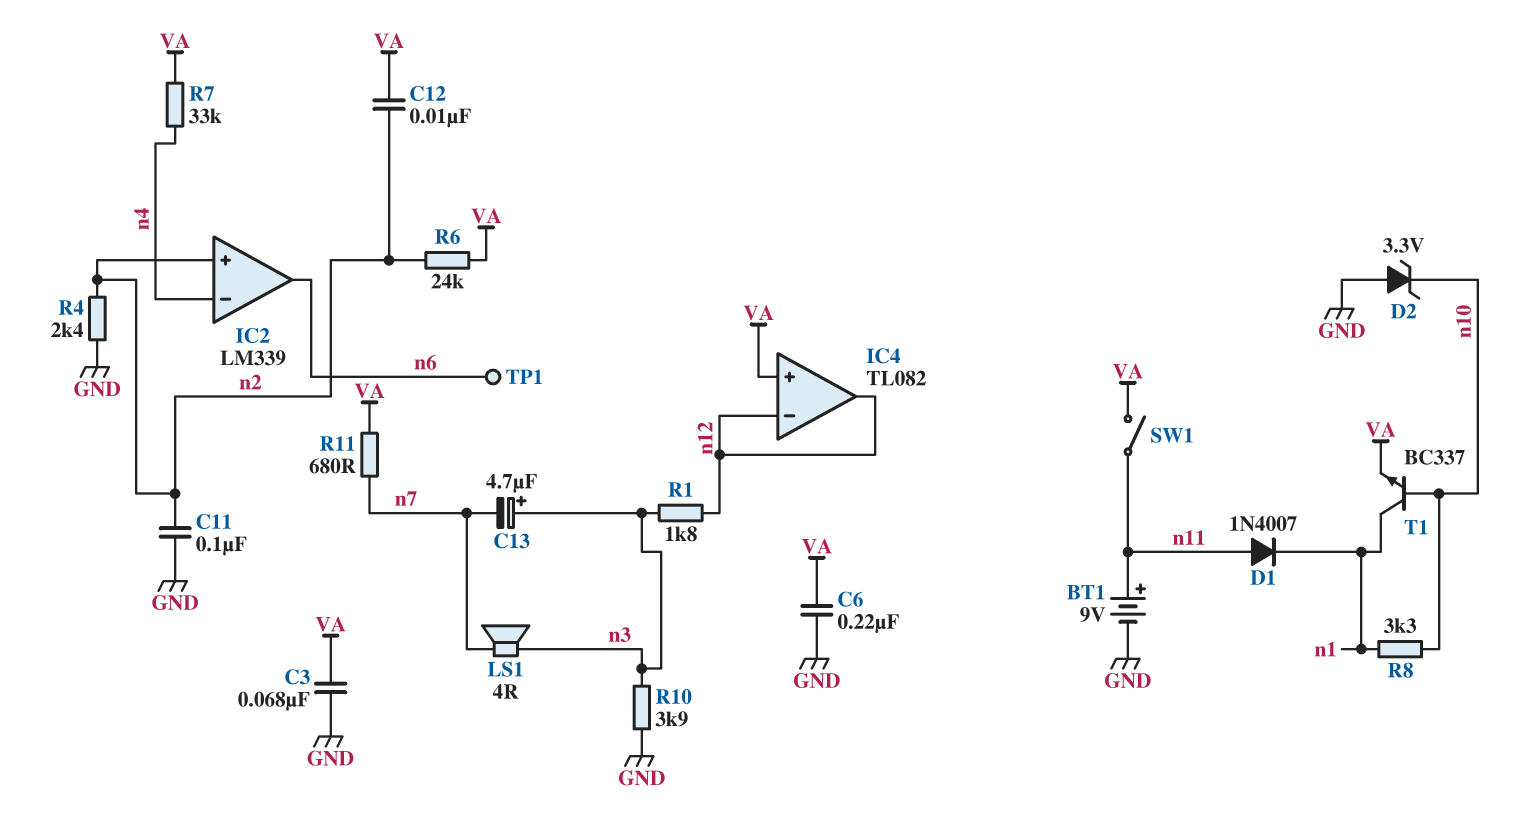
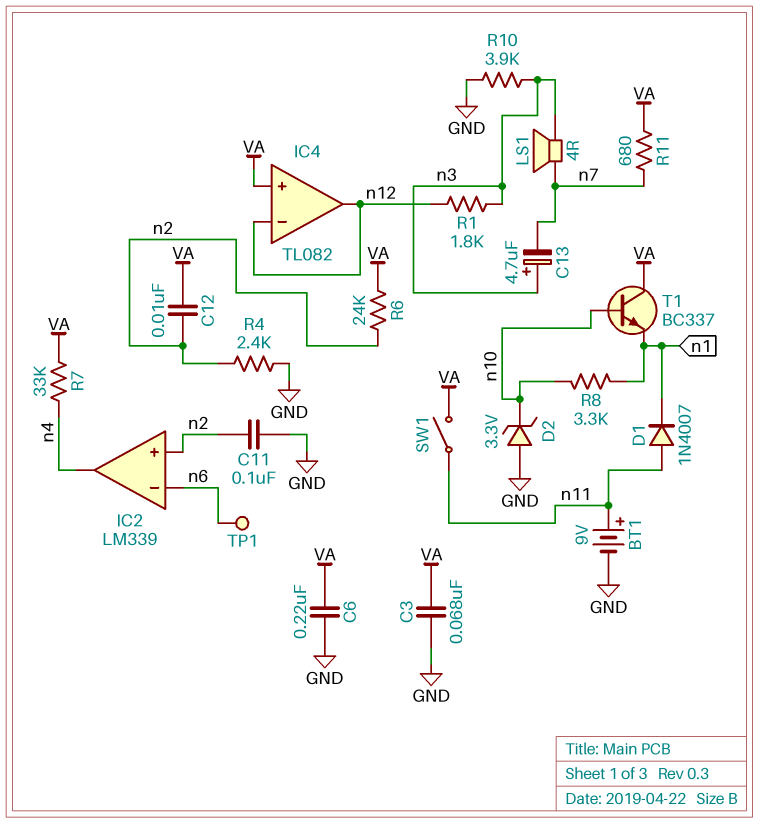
IC2 pin in-: n4 -> n6
IC2 pin out: n6 -> n4
T1: NPN BC337 (B n10, C n1, E VA) -> NPN BC337 (B n10, C VA, E n1)

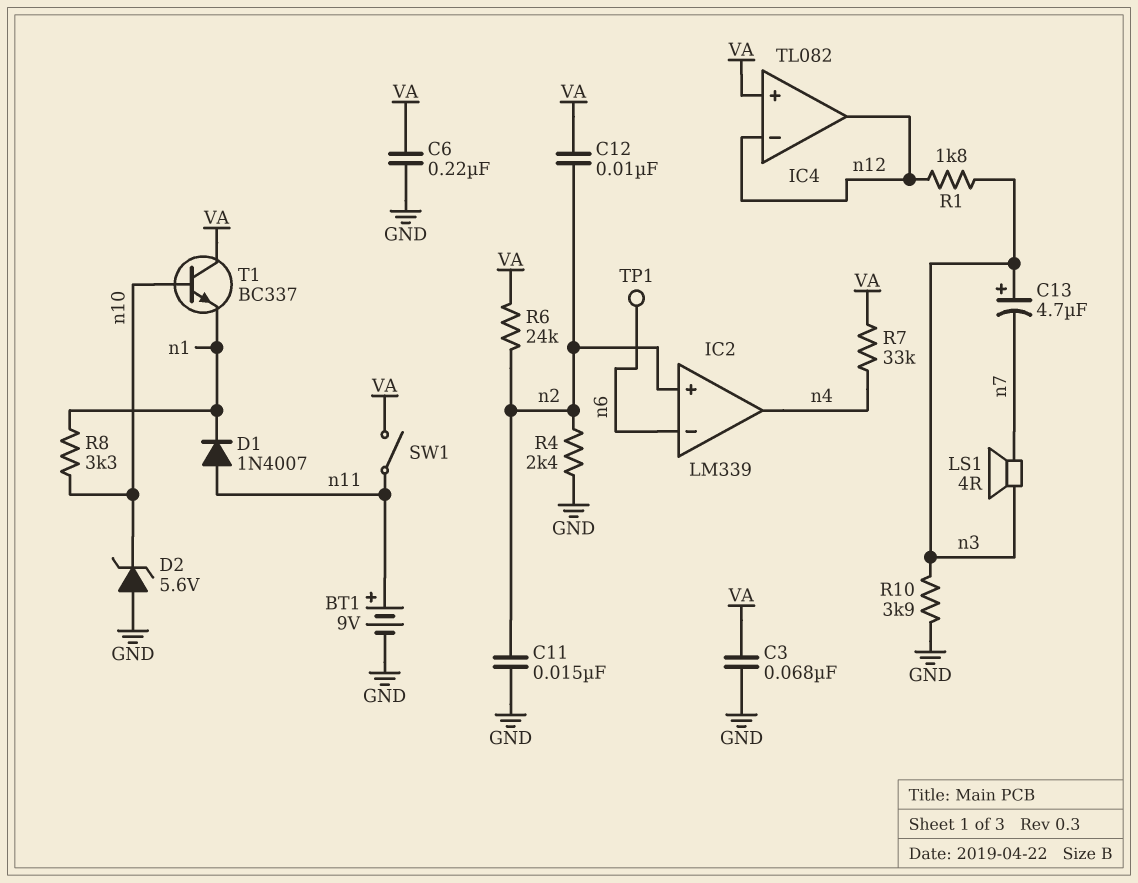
C11: 100nF (GND, n2) -> 15nF (GND, n2)
D2: zener 3.3V (A GND, K n10) -> zener 5.6V (A GND, K n10)
R11: 680 (VA, n7) -> none

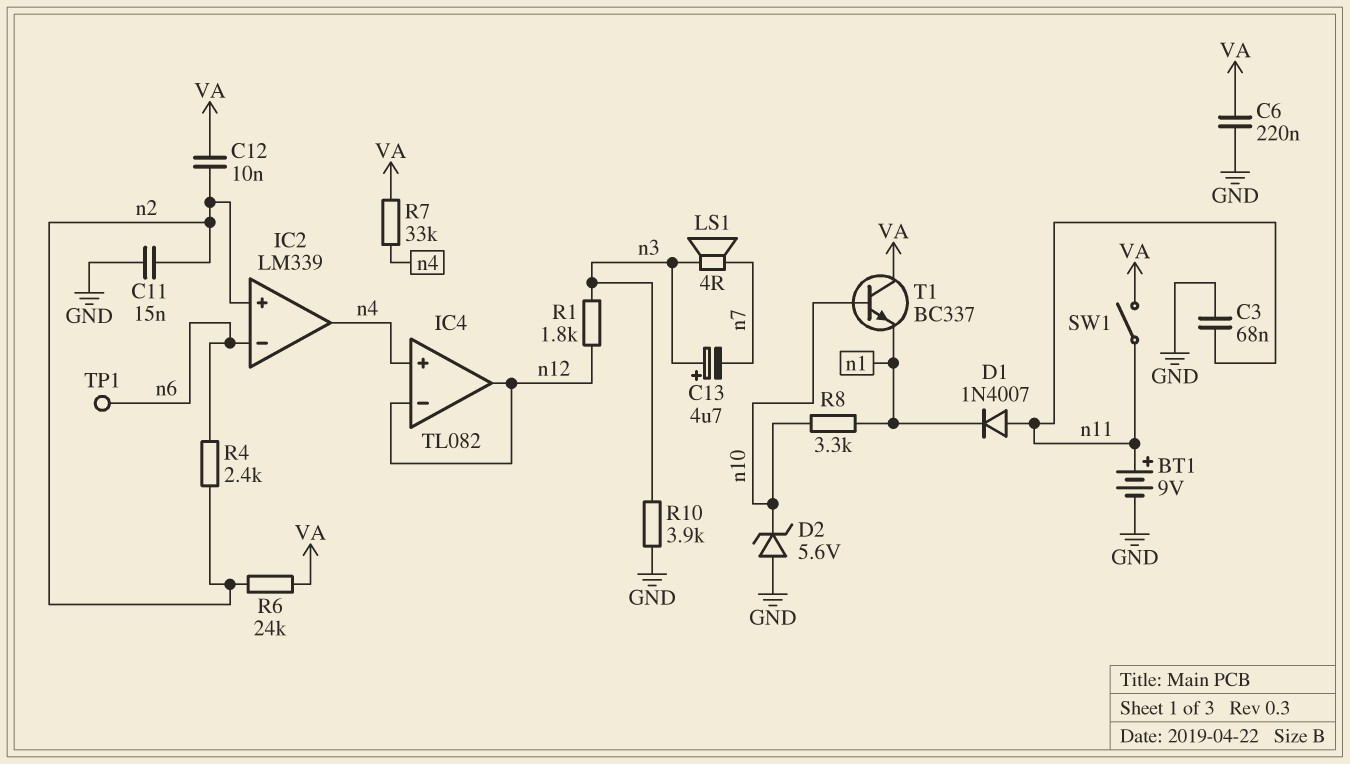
C3: 68nF (GND, VA) -> 68nF (GND, n11)
IC4 pin in+: VA -> n4
R4: 2.4k (GND, n2) -> 2.4k (n2, n6)

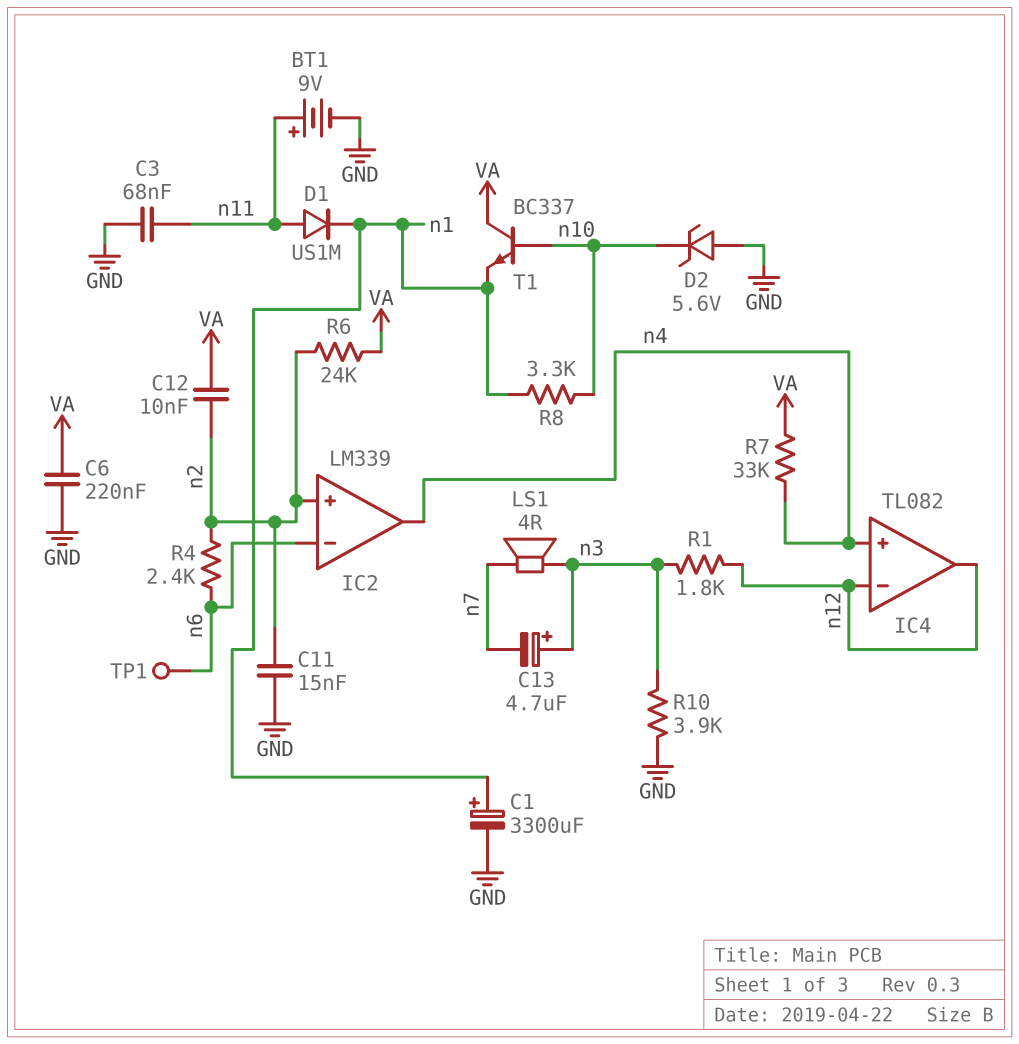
C1: none -> 3300uF (plus n1, minus GND)
D1: diode 1N4007 (A n11, K n1) -> diode US1M (A n11, K n1)
SW1: switch (VA, n11) -> none

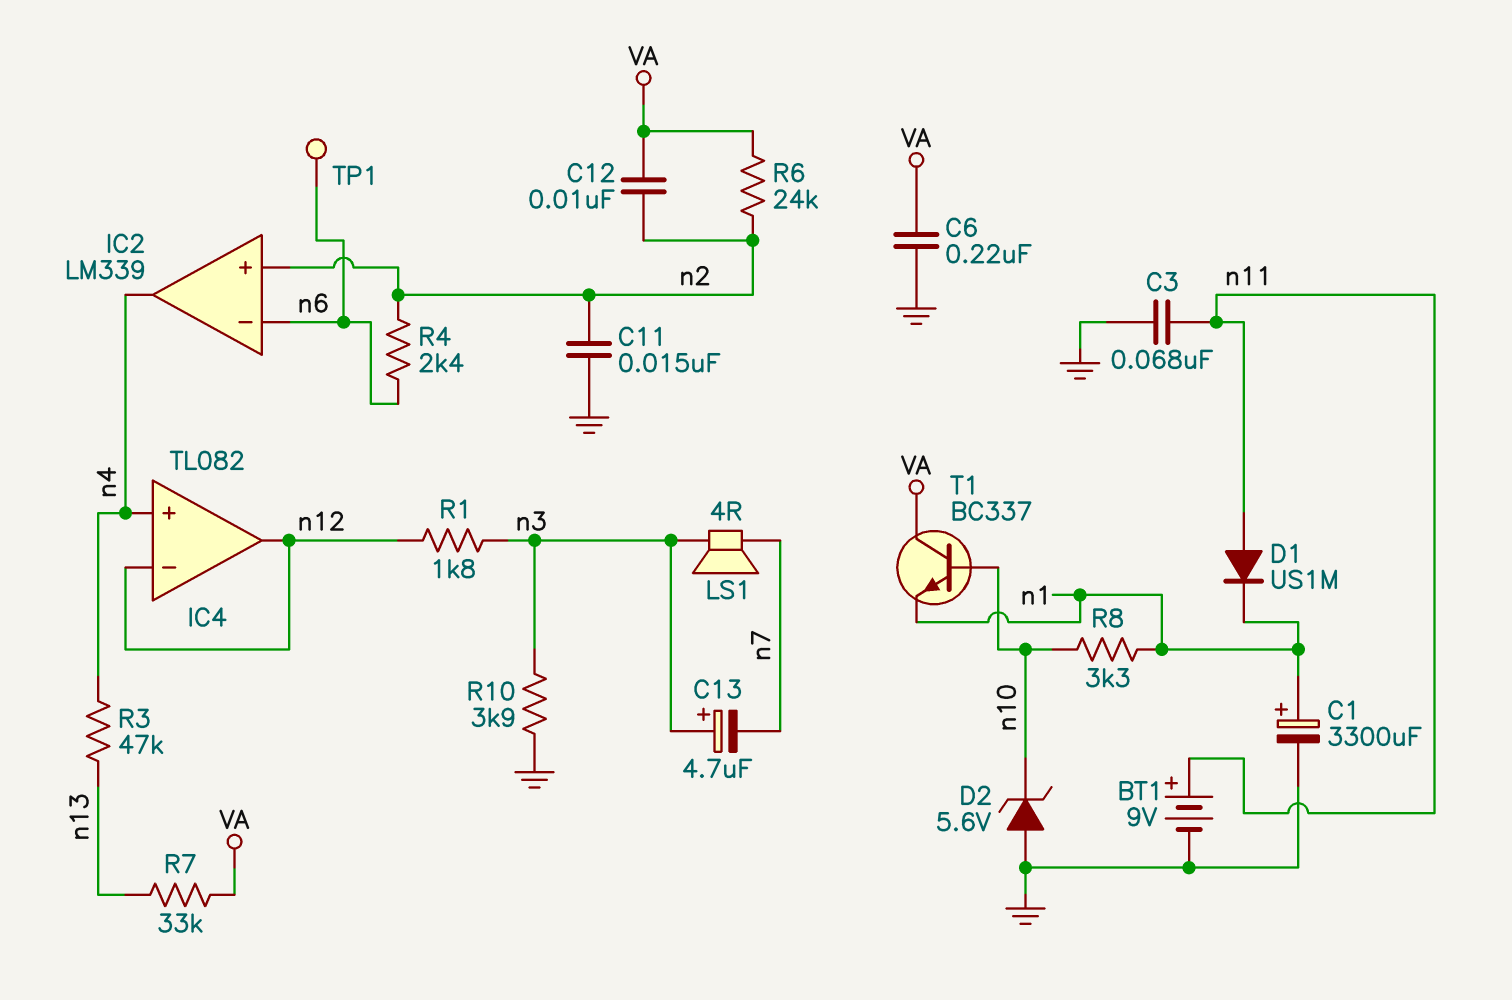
R3: none -> 47k (n4, n13)
R7: 33k (VA, n4) -> 33k (VA, n13)

